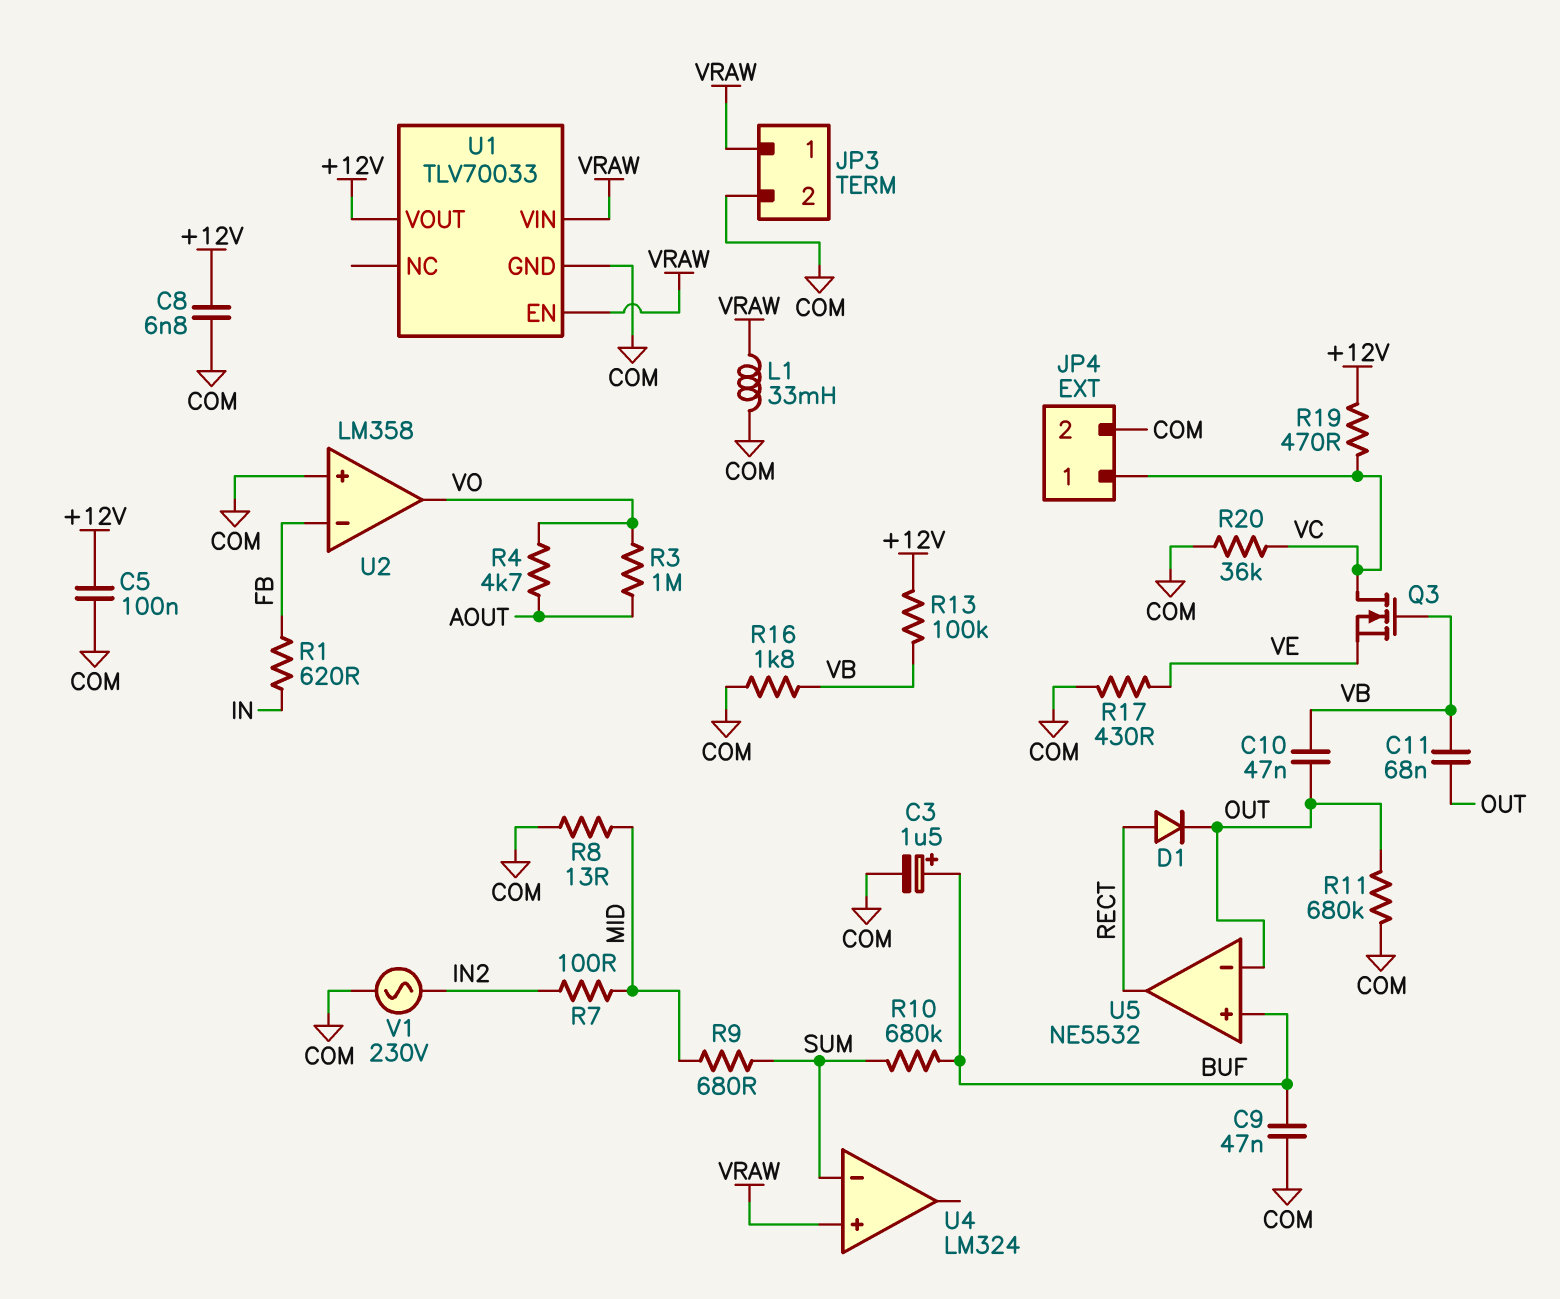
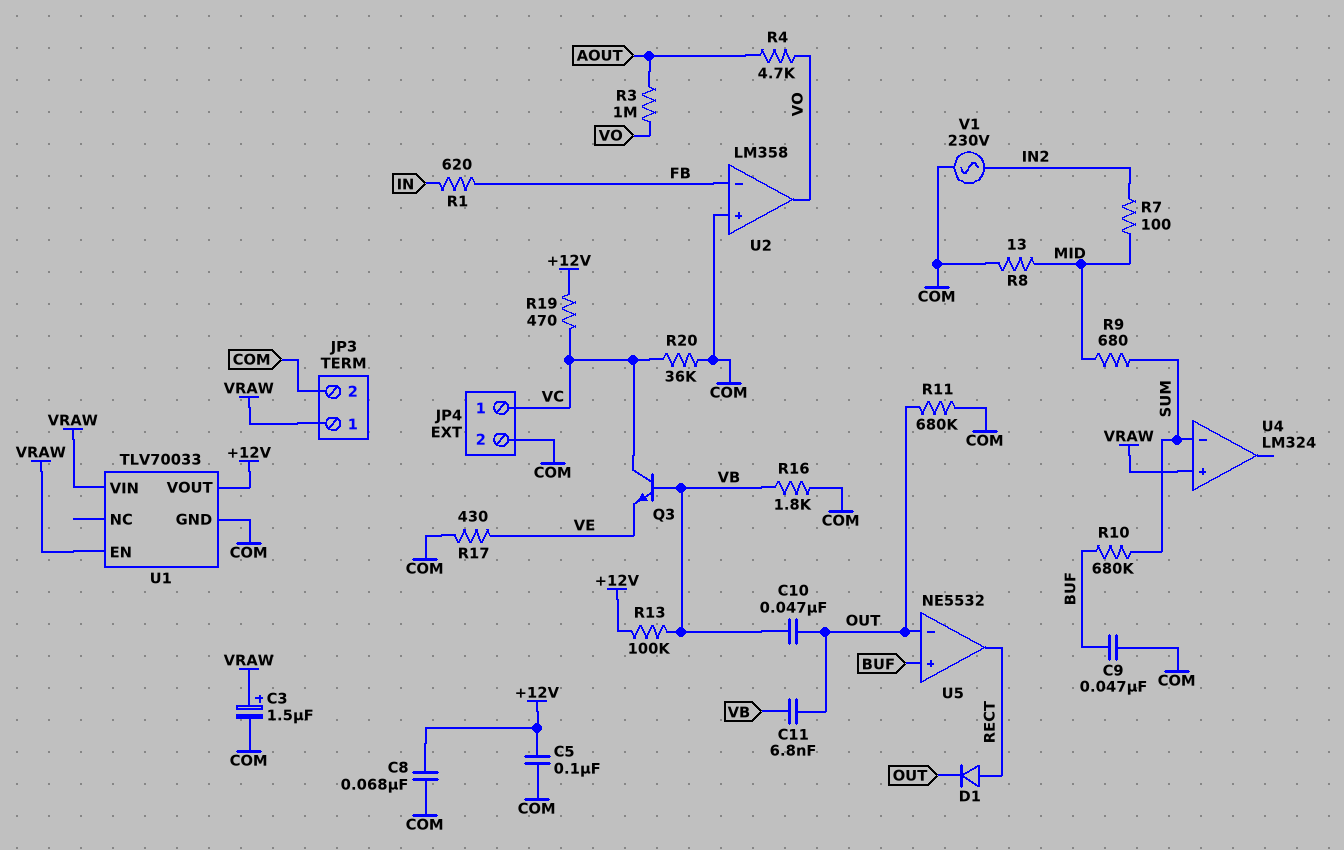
C3: 1.5uF (plus BUF, minus COM) -> 1.5uF (plus VRAW, minus COM)
C8: 6.8nF (+12V, COM) -> 68nF (+12V, COM)
C11: 68nF (OUT, VB) -> 6.8nF (OUT, VB)
L1: 33mH (COM, VRAW) -> none
Q3: NMOS (G VB, D VC, S VE) -> NPN (B VB, C VC, E VE)

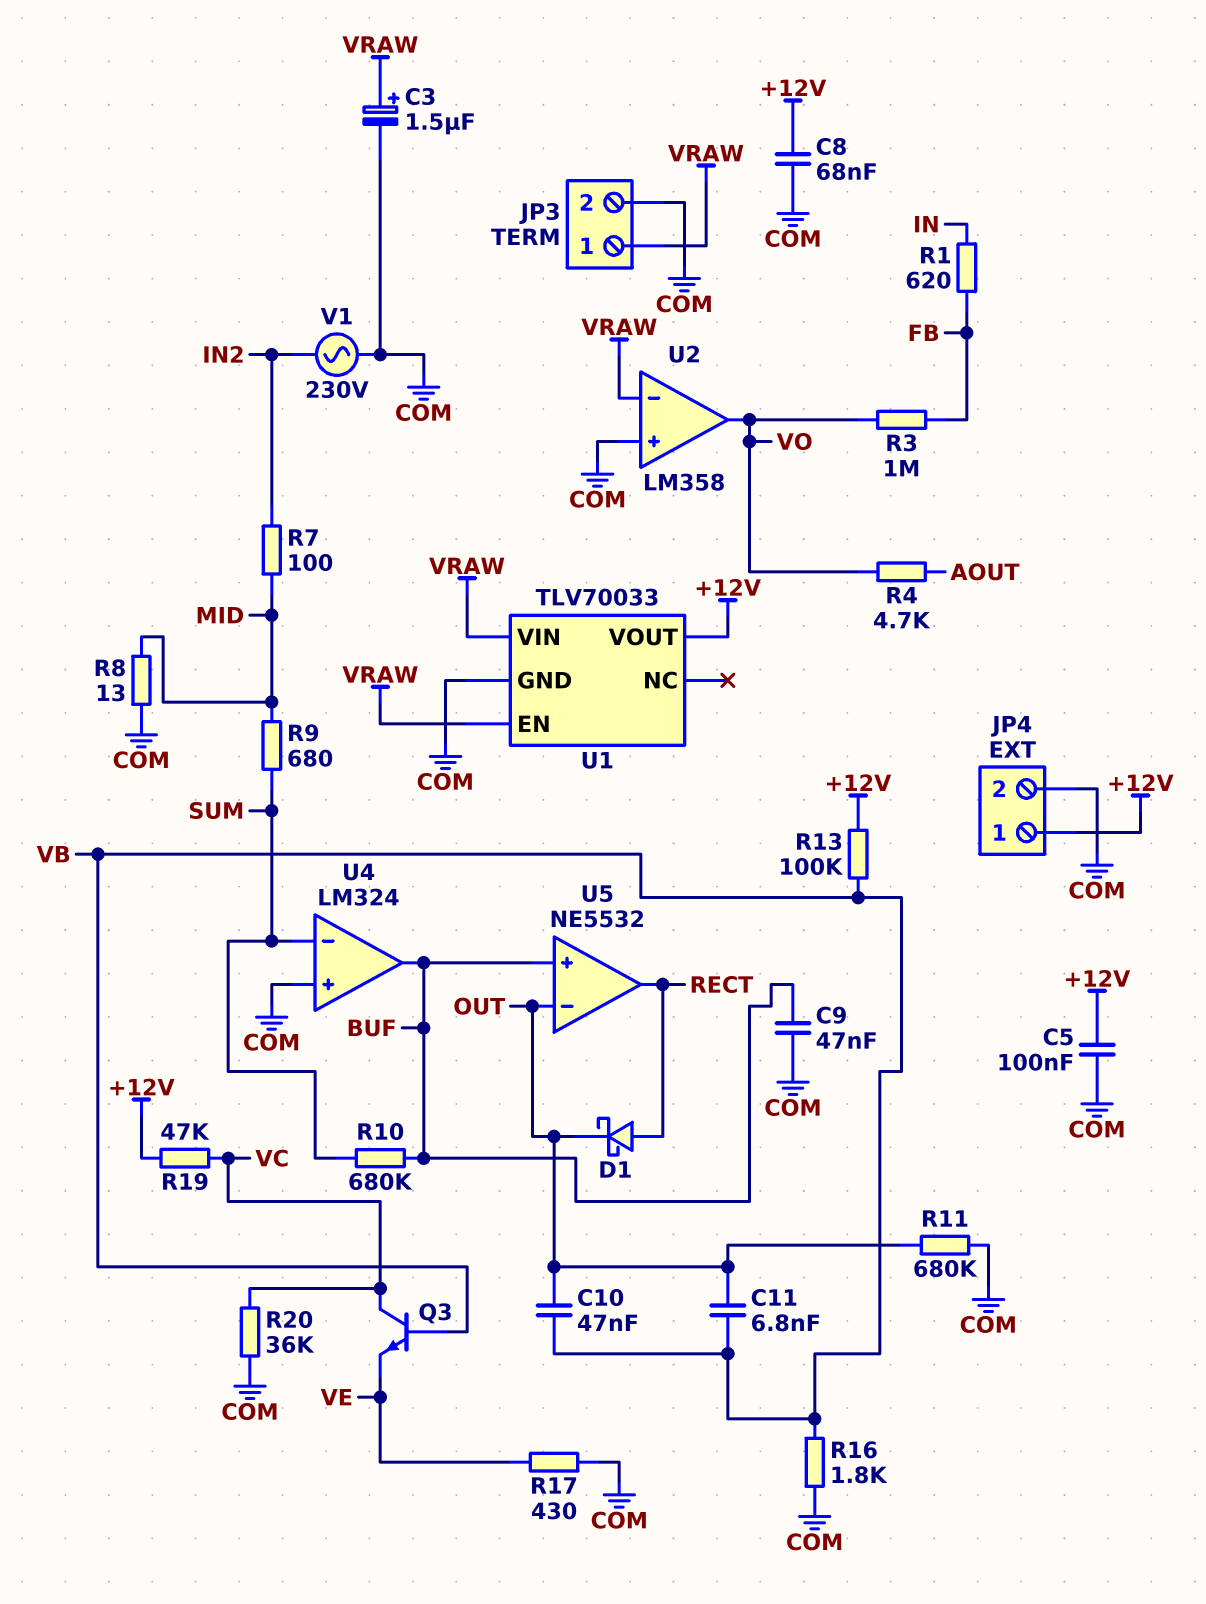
D1: diode (A RECT, K OUT) -> schottky (A RECT, K OUT)
JP4 pin 1: VC -> +12V
R3: 1M (AOUT, VO) -> 1M (FB, VO)
R19: 470 (+12V, VC) -> 47k (+12V, VC)
U2 pin in-: FB -> VRAW
U4 pin in+: VRAW -> COM
U4 pin out: none -> BUF

